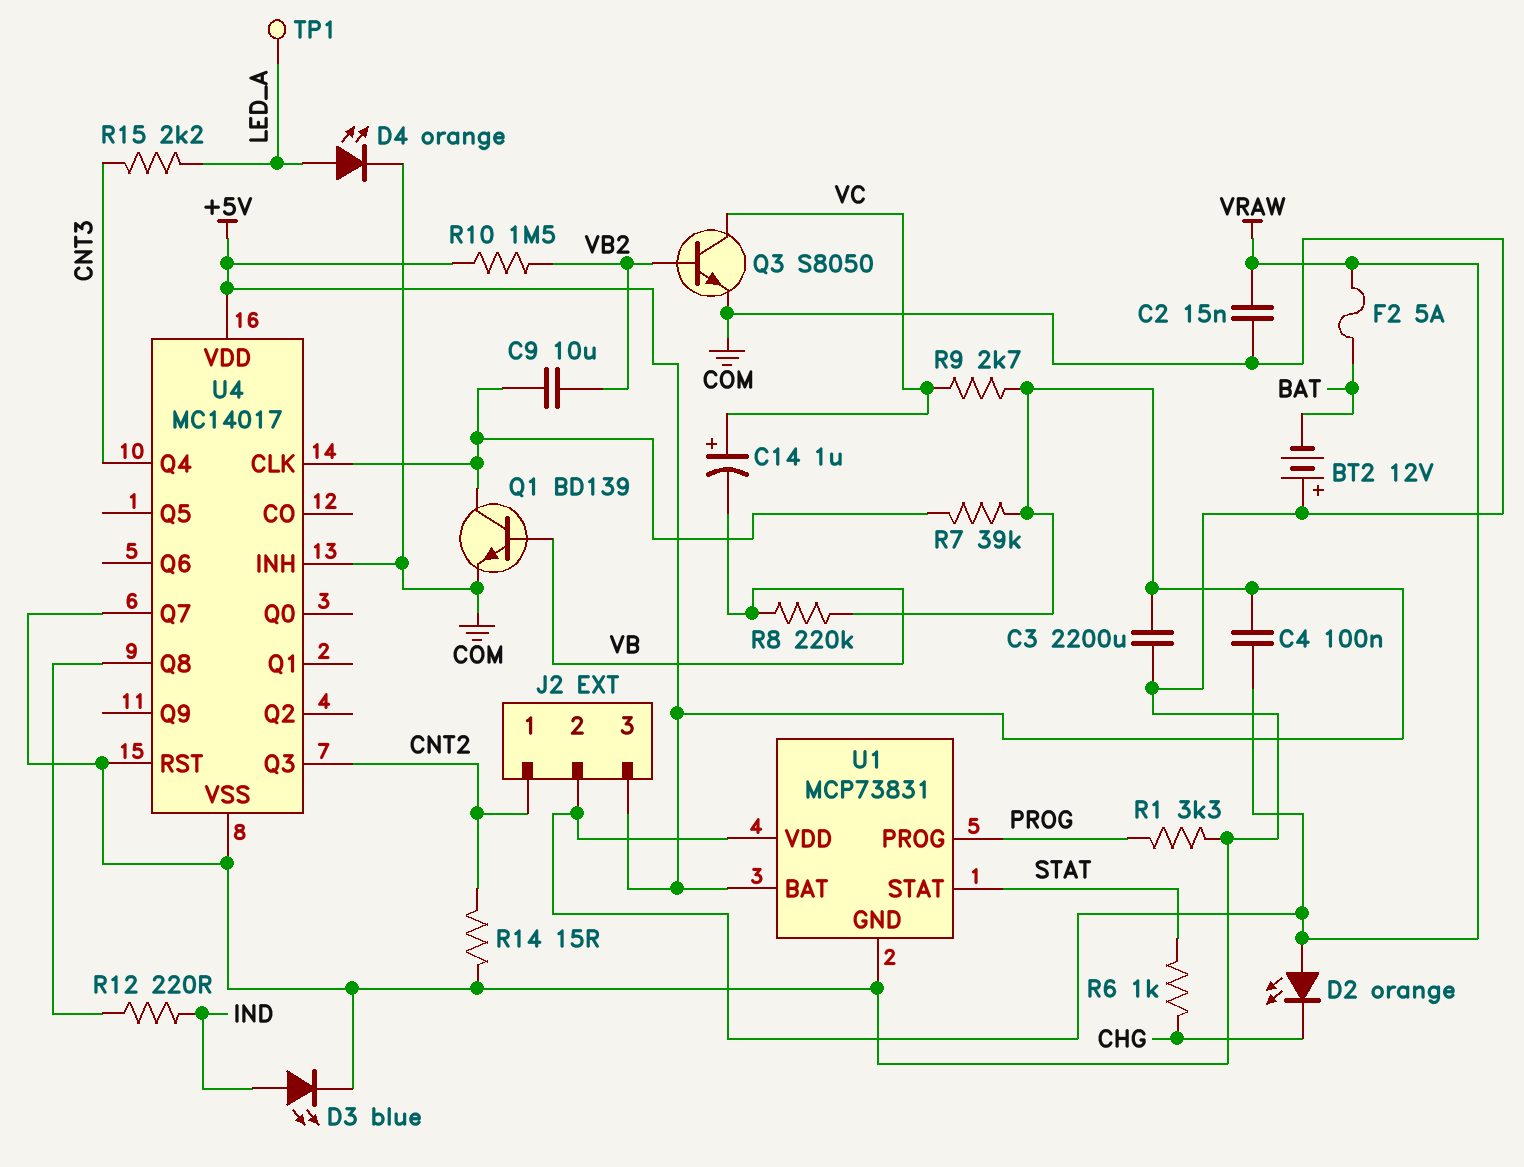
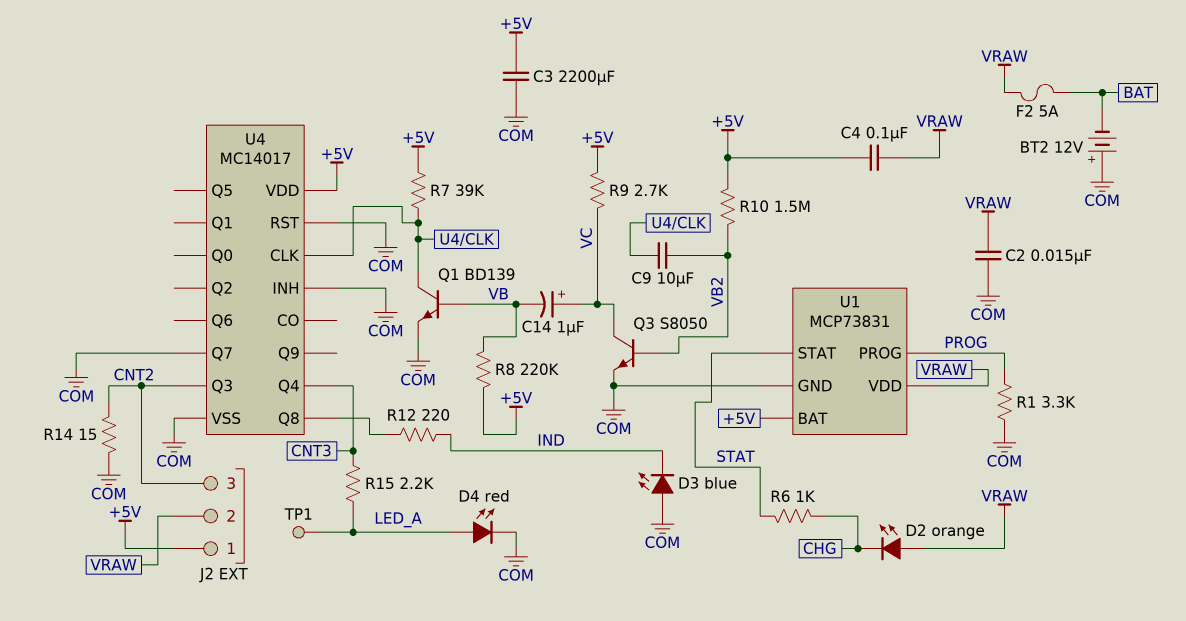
D3: LED blue (A IND, K COM) -> LED blue (A COM, K IND)
D4: LED orange (A LED_A, K COM) -> LED red (A LED_A, K COM)
J2 pin 1: CNT2 -> +5V
J2 pin 3: +5V -> CNT2

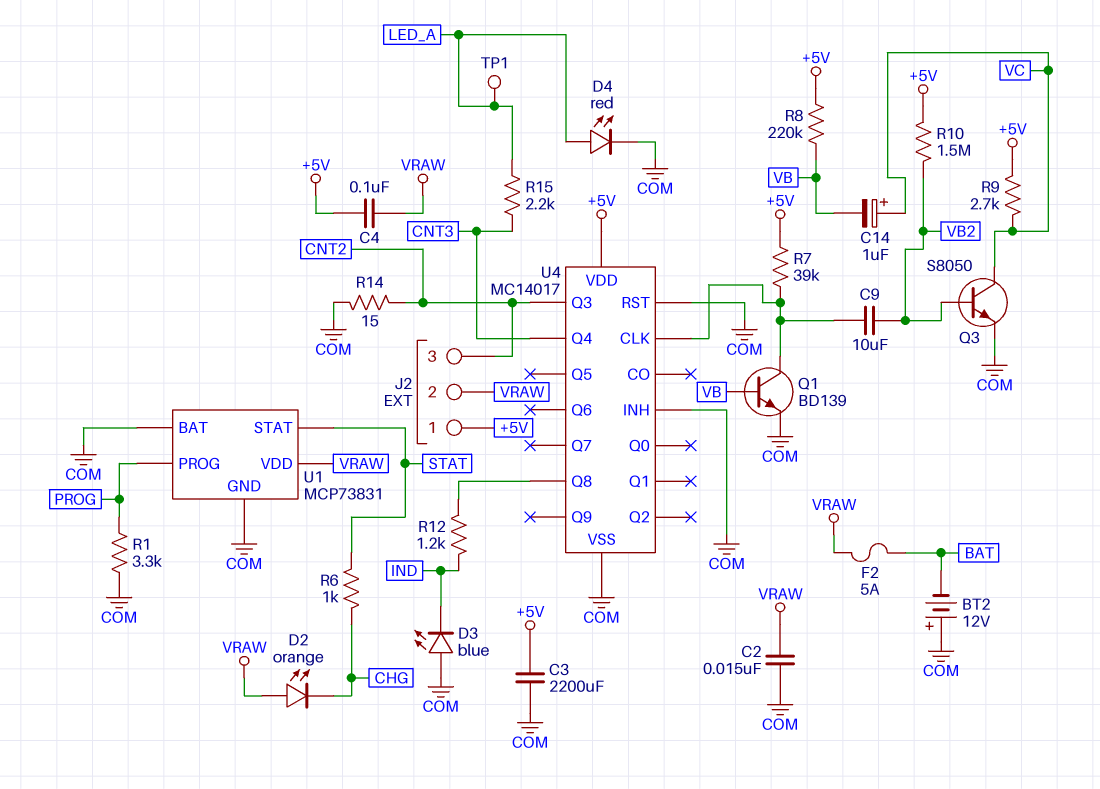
R12: 220 (IND, U4/Q8) -> 1.2k (IND, U4/Q8)
U1 pin BAT: +5V -> COM
U4 pin Q7: COM -> none

